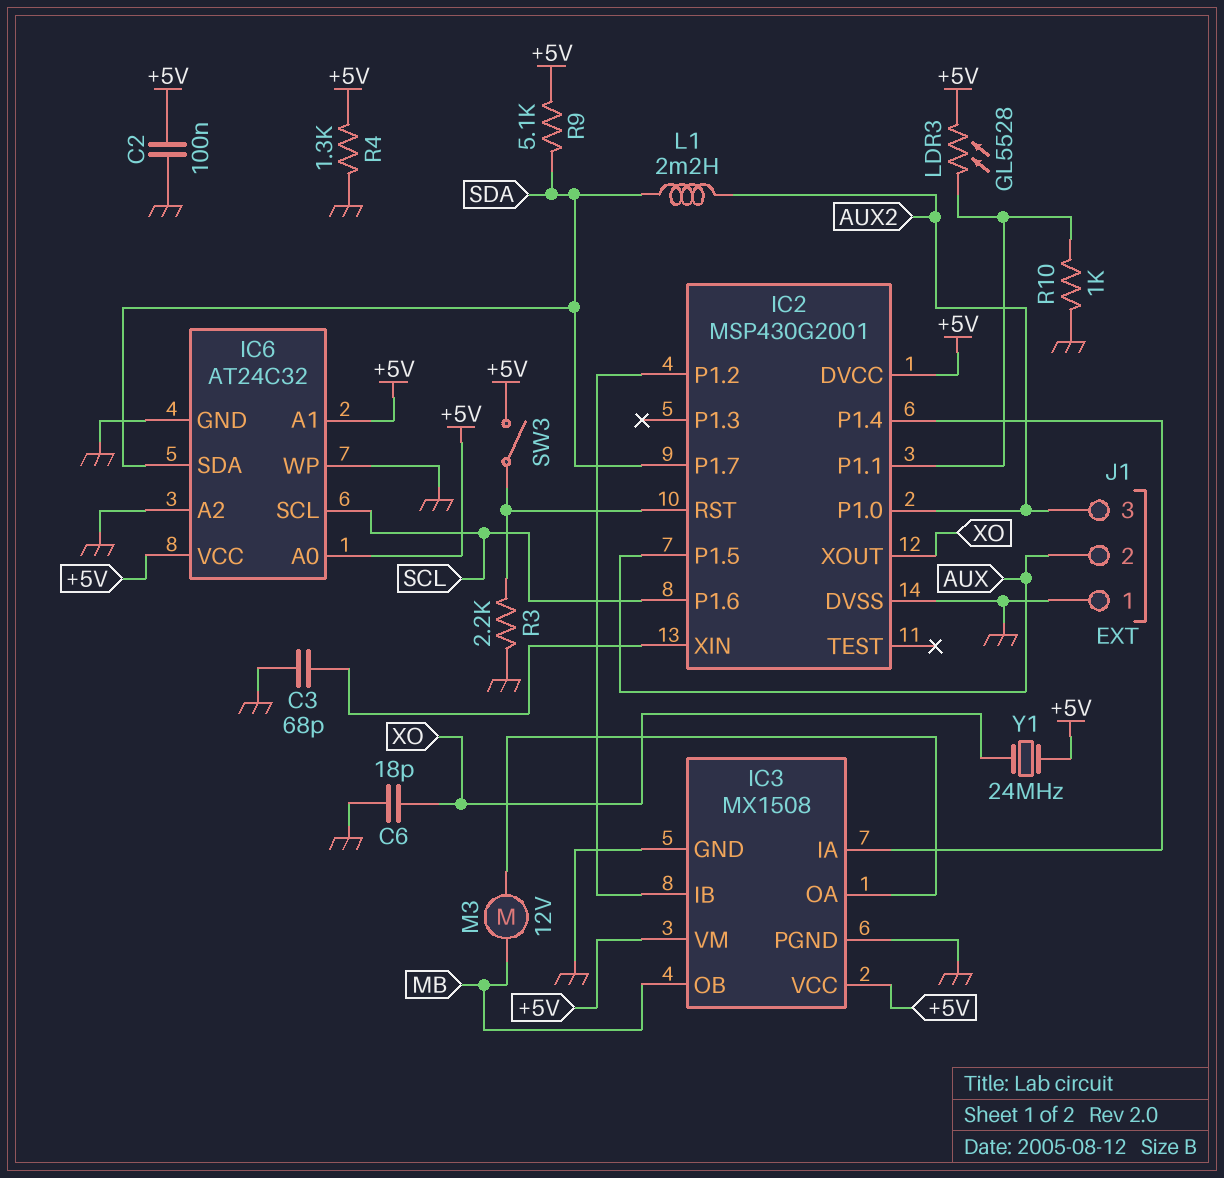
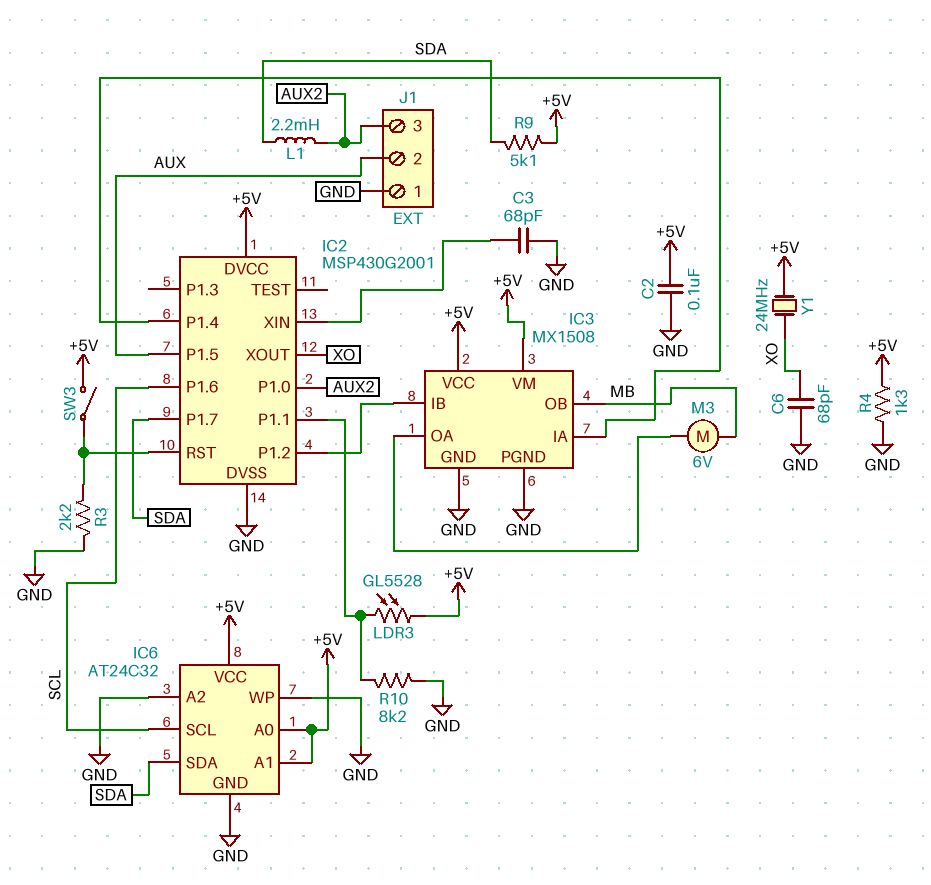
C6: 18pF (GND, XO) -> 68pF (GND, XO)
M3: motor 12V (IC3/OA, MB) -> motor 6V (IC3/OA, MB)
R10: 1k (GND, IC2/P1.1) -> 8.2k (GND, IC2/P1.1)

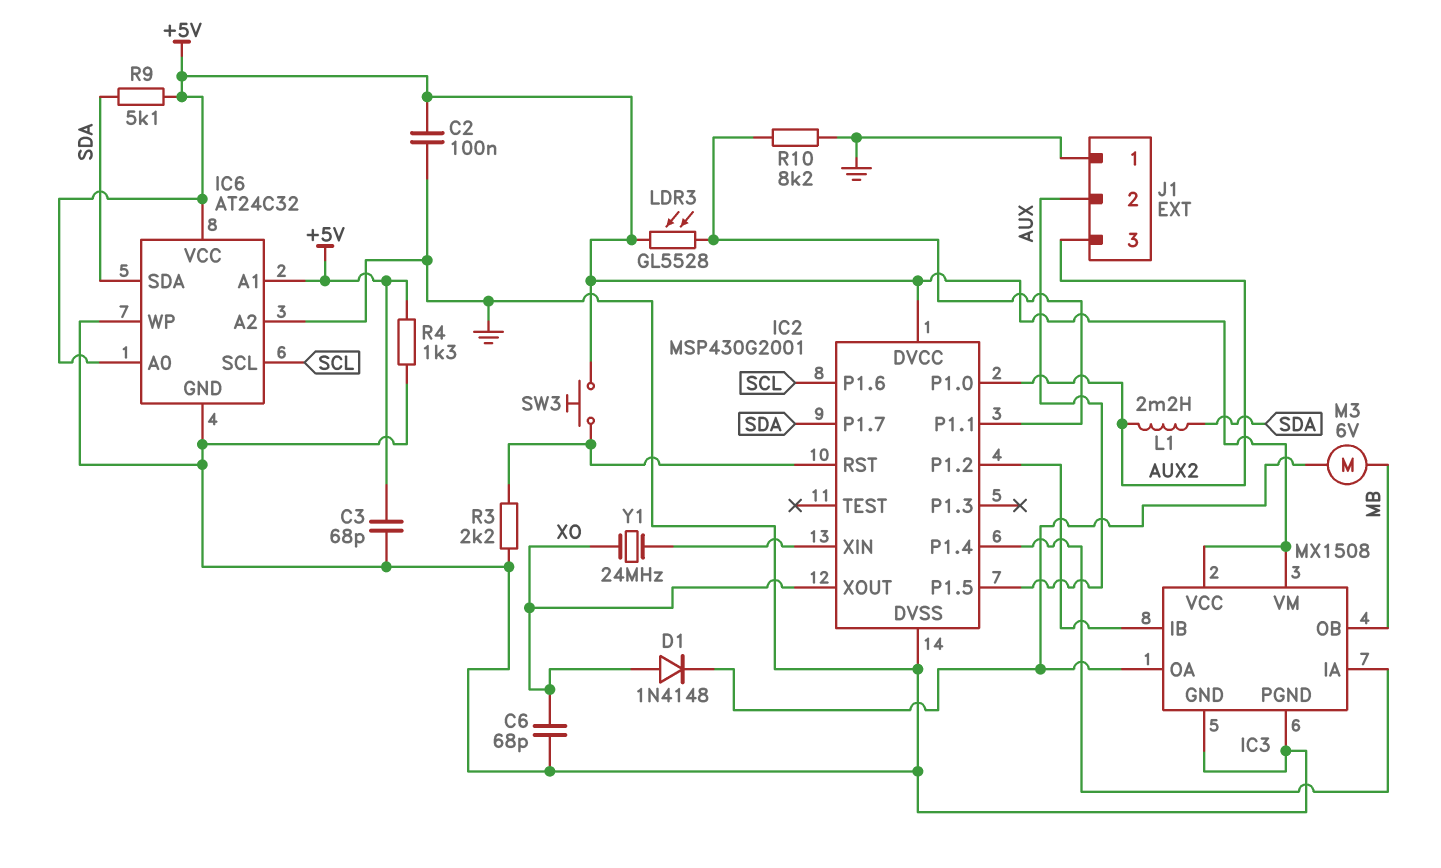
C3: 68pF (GND, IC2/XIN) -> 68pF (+5V, GND)
D1: none -> diode 1N4148 (A XO, K IC3/OA)
SW3: switch (+5V, IC2/RST) -> button (+5V, IC2/RST)
Y1: 24MHz (+5V, XO) -> 24MHz (IC2/XIN, XO)

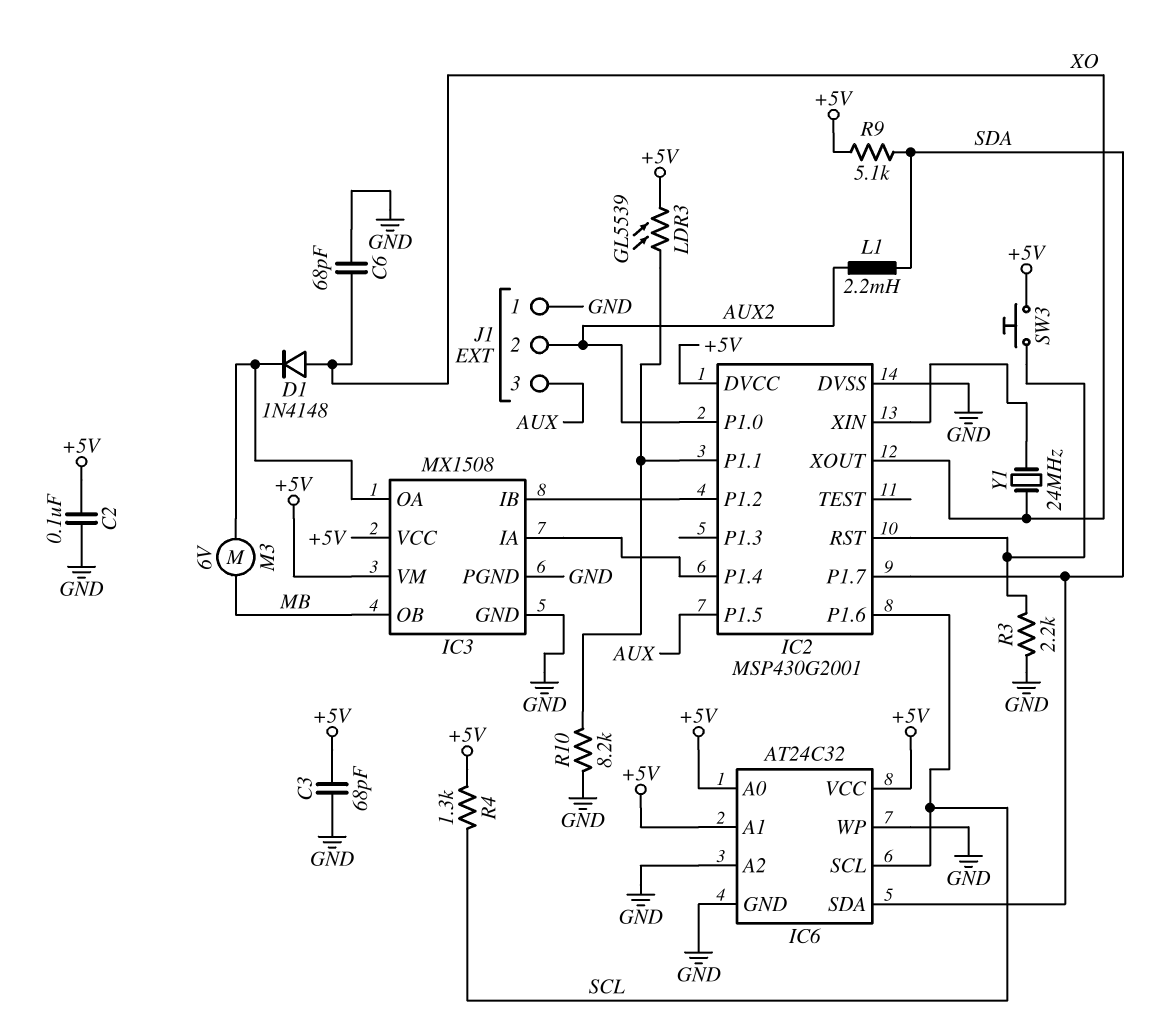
J1 pin 2: AUX -> AUX2
J1 pin 3: AUX2 -> AUX
LDR3: GL5528 (+5V, IC2/P1.1) -> GL5539 (+5V, IC2/P1.1)
R4: 1.3k (+5V, GND) -> 1.3k (+5V, SCL)

